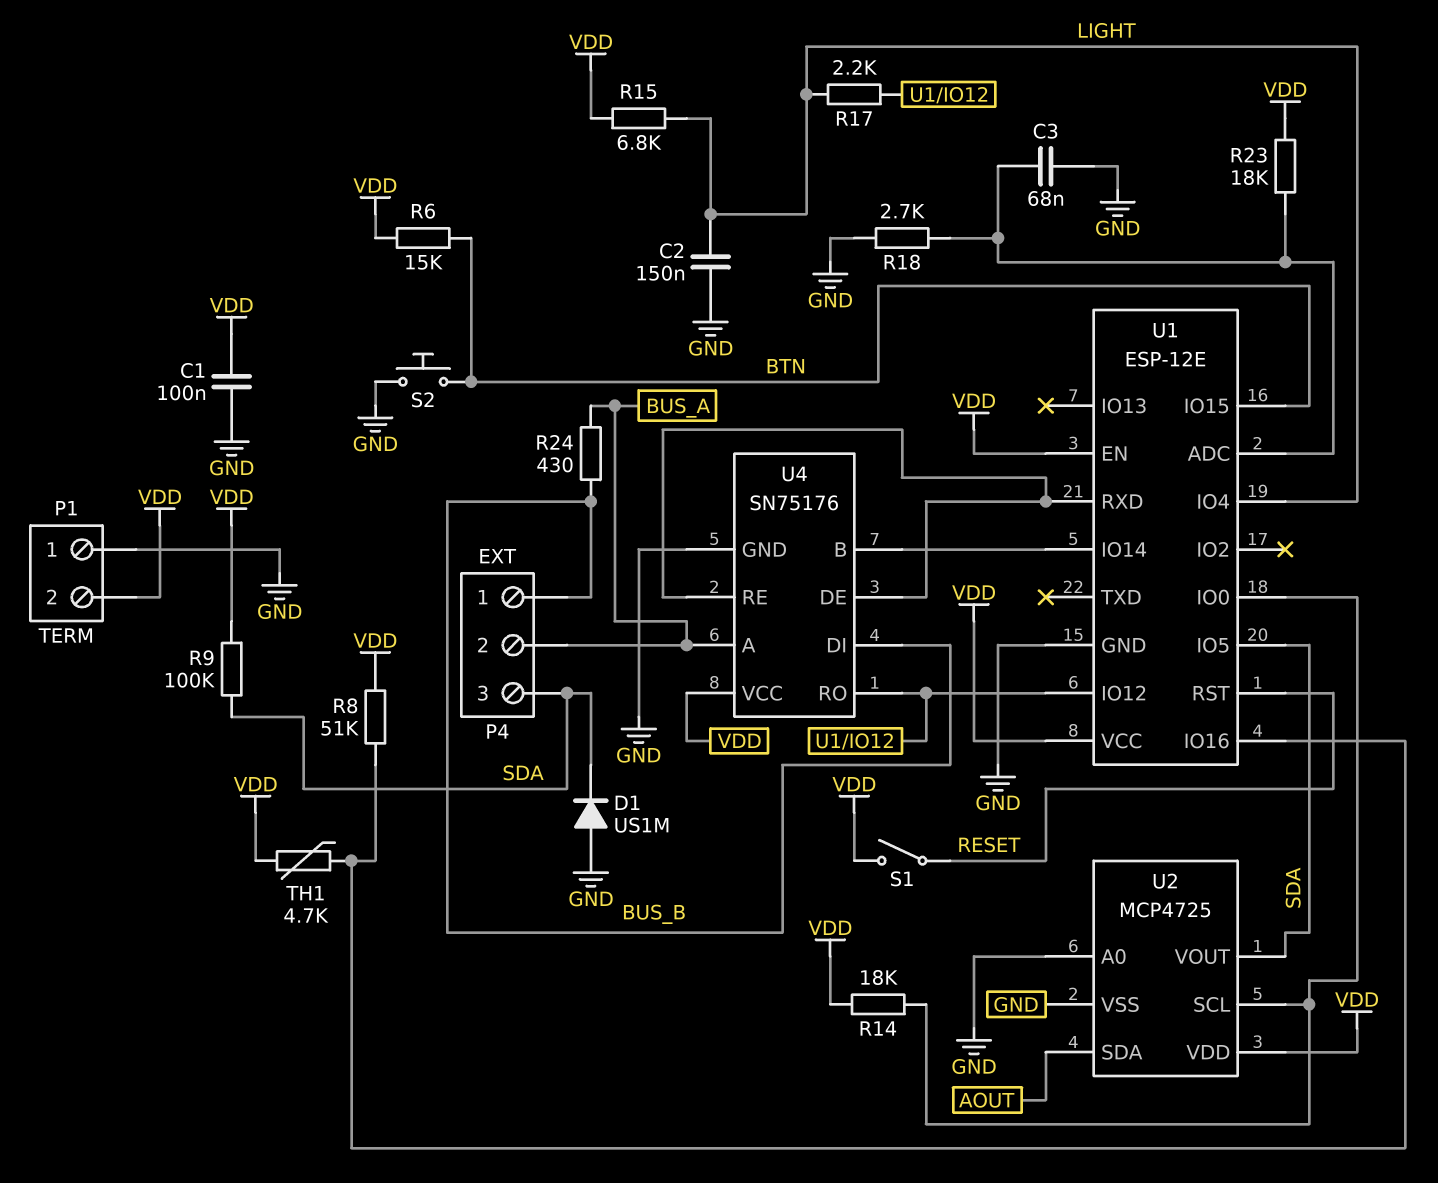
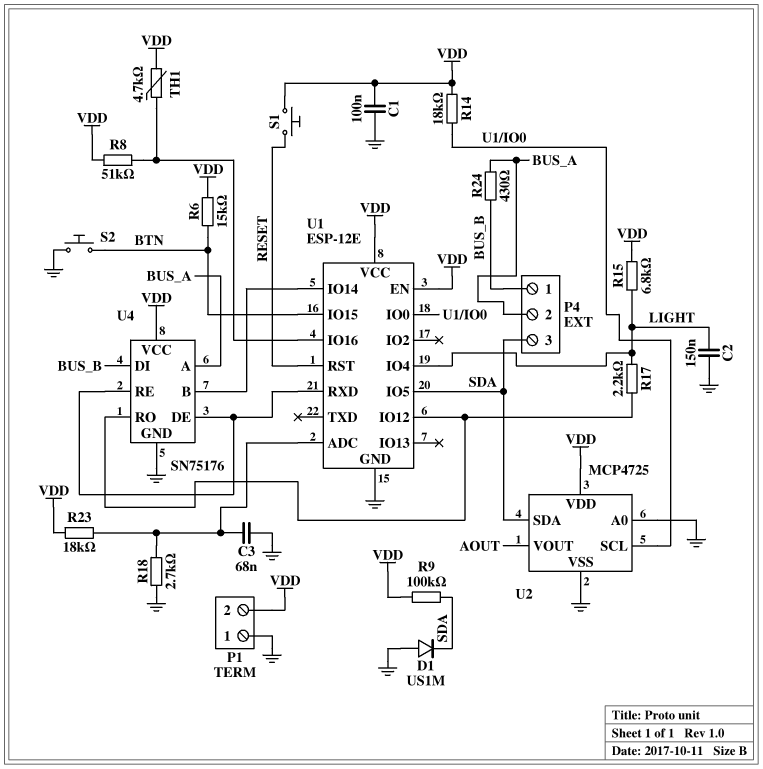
S1: switch (RESET, VDD) -> button (RESET, VDD)
U2 pin SDA: AOUT -> SDA
U2 pin VOUT: SDA -> AOUT

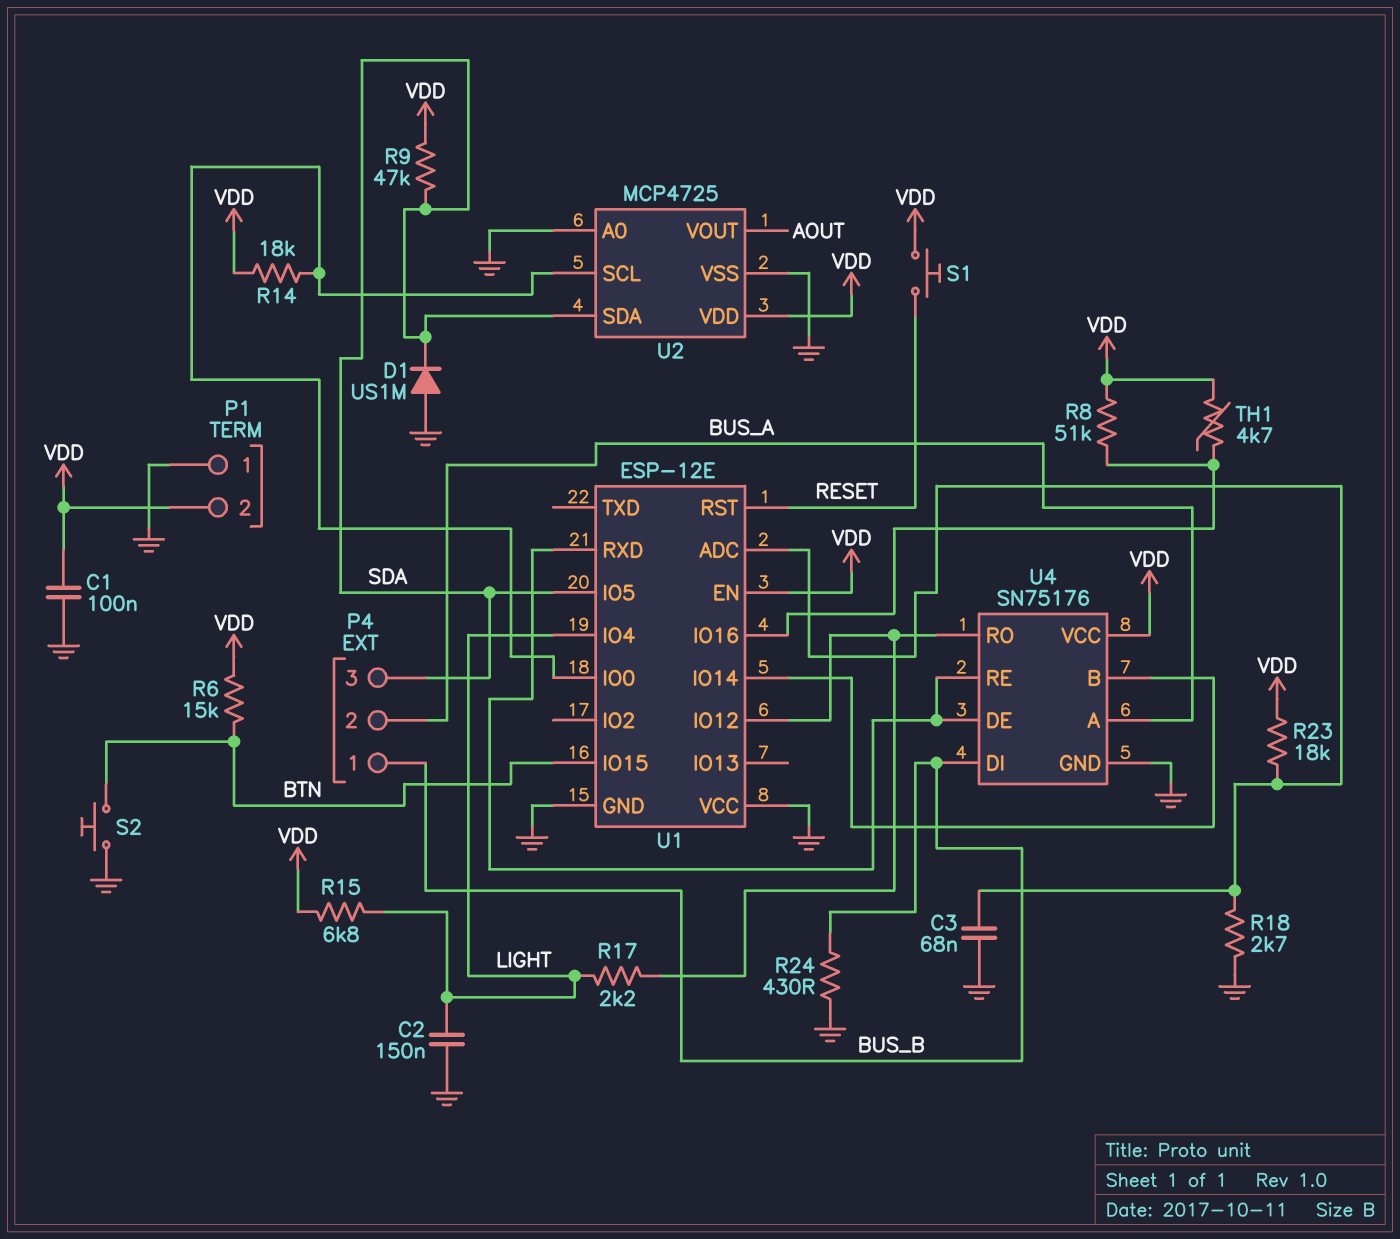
R9: 100k (SDA, VDD) -> 47k (SDA, VDD)
R24: 430 (BUS_A, BUS_B) -> 430 (BUS_B, GND)
U1 pin VCC: VDD -> GND

